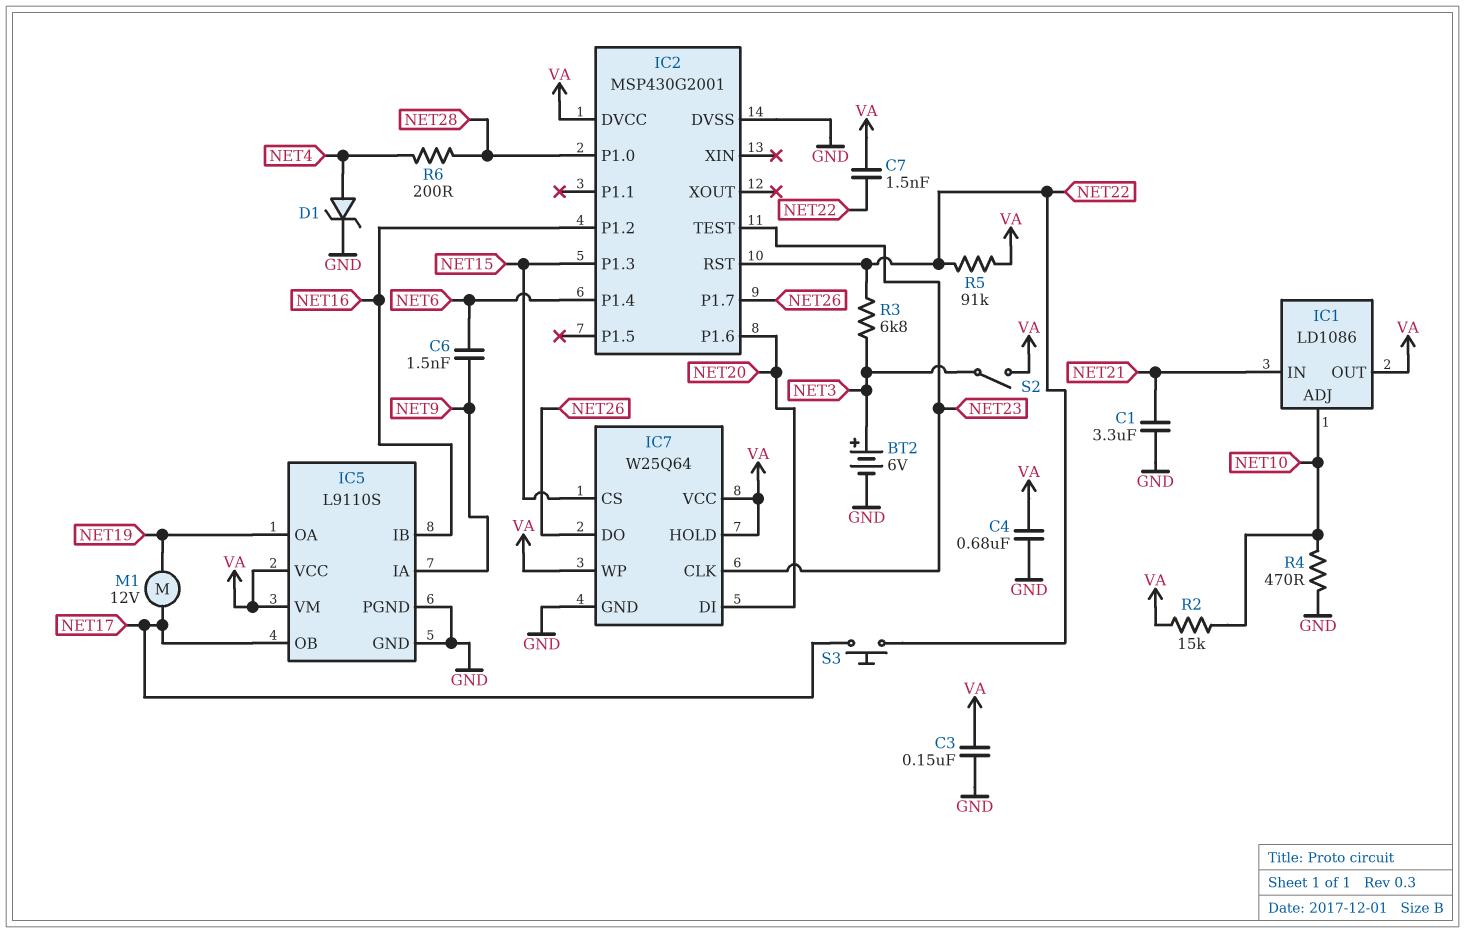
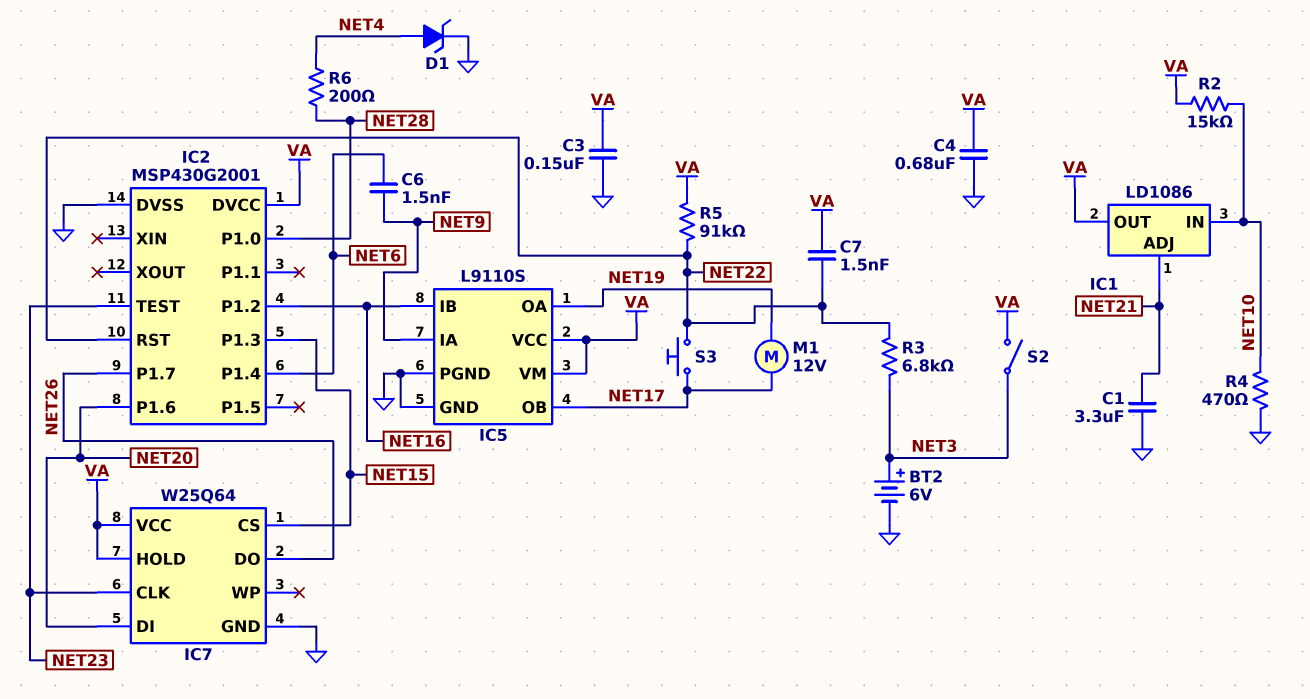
IC1 pin ADJ: NET10 -> NET21
IC1 pin IN: NET21 -> NET10
IC7 pin WP: VA -> none

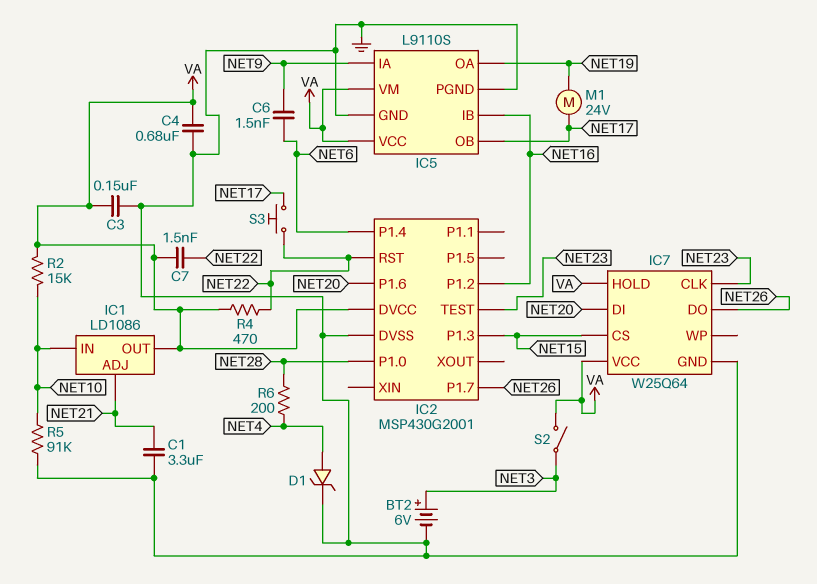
M1: motor 12V (NET17, NET19) -> motor 24V (NET17, NET19)
R3: 6.8k (NET3, NET22) -> none
R4: 470 (GND, NET10) -> 470 (NET22, VA)
R5: 91k (NET22, VA) -> 91k (GND, NET10)

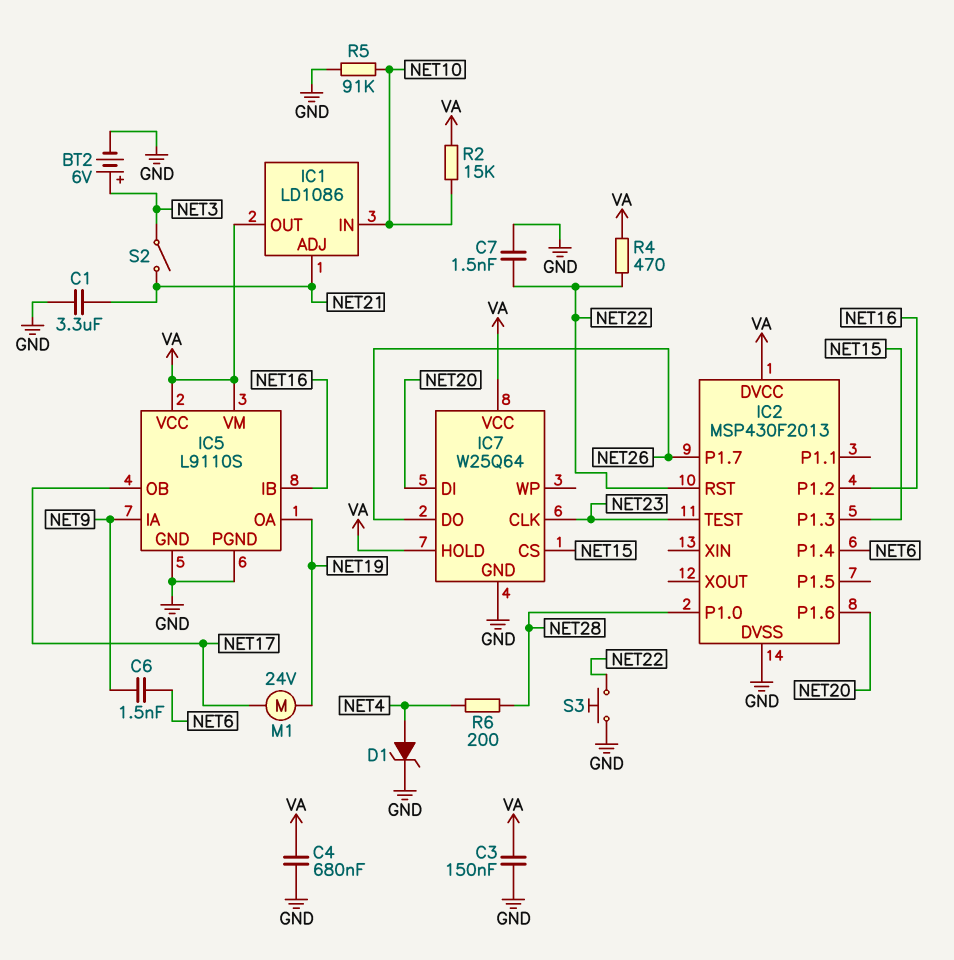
C7: 1.5nF (NET22, VA) -> 1.5nF (GND, NET22)
IC2: MSP430G2001 -> MSP430F2013
S2: switch (NET3, VA) -> switch (NET3, NET21)
S3: button (NET17, NET22) -> button (GND, NET22)

